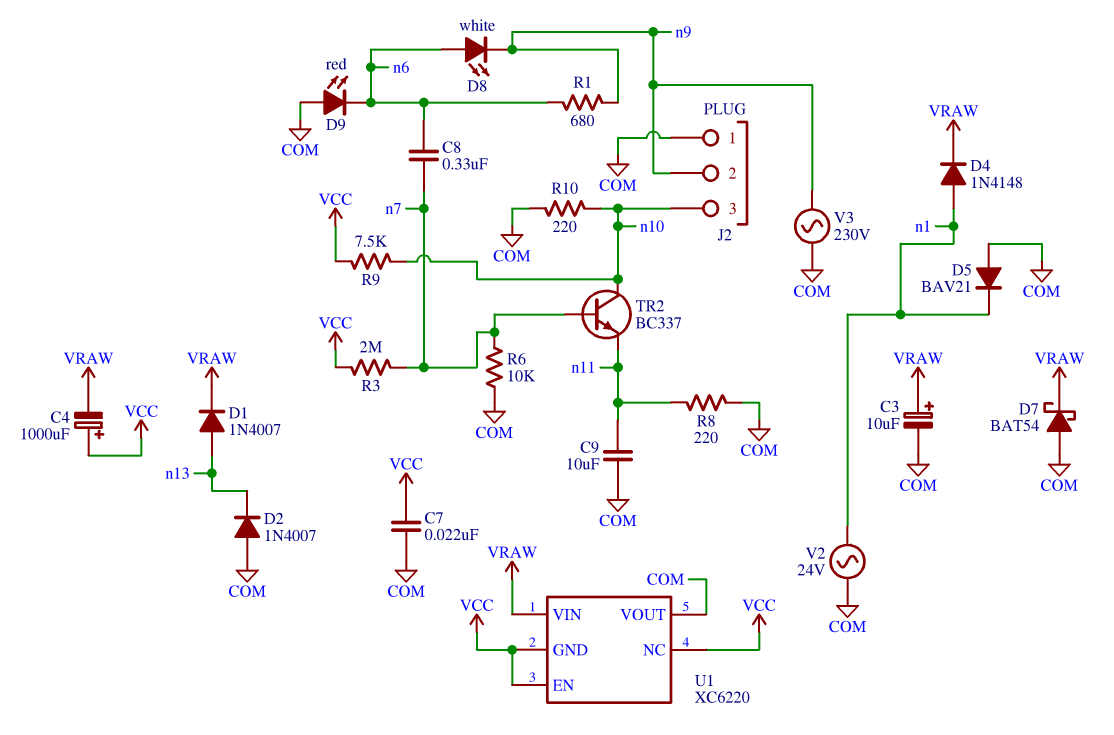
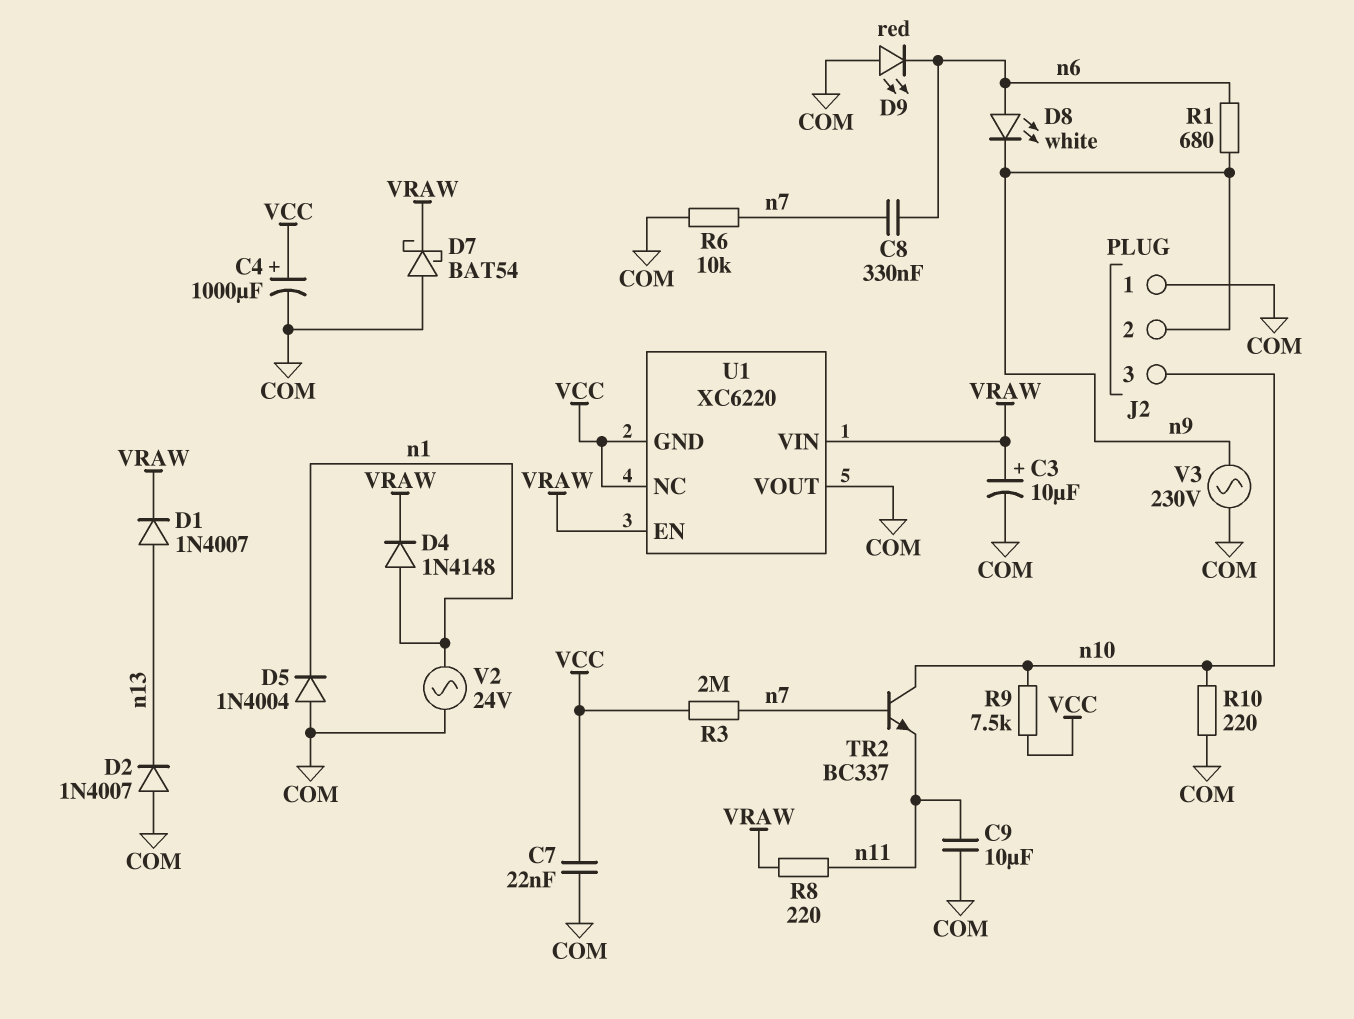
C4: 1000uF (plus VCC, minus VRAW) -> 1000uF (plus VCC, minus COM)
D5: diode BAV21 (A COM, K n1) -> diode 1N4004 (A COM, K n1)
R8: 220 (COM, n11) -> 220 (VRAW, n11)
U1 pin EN: VCC -> VRAW

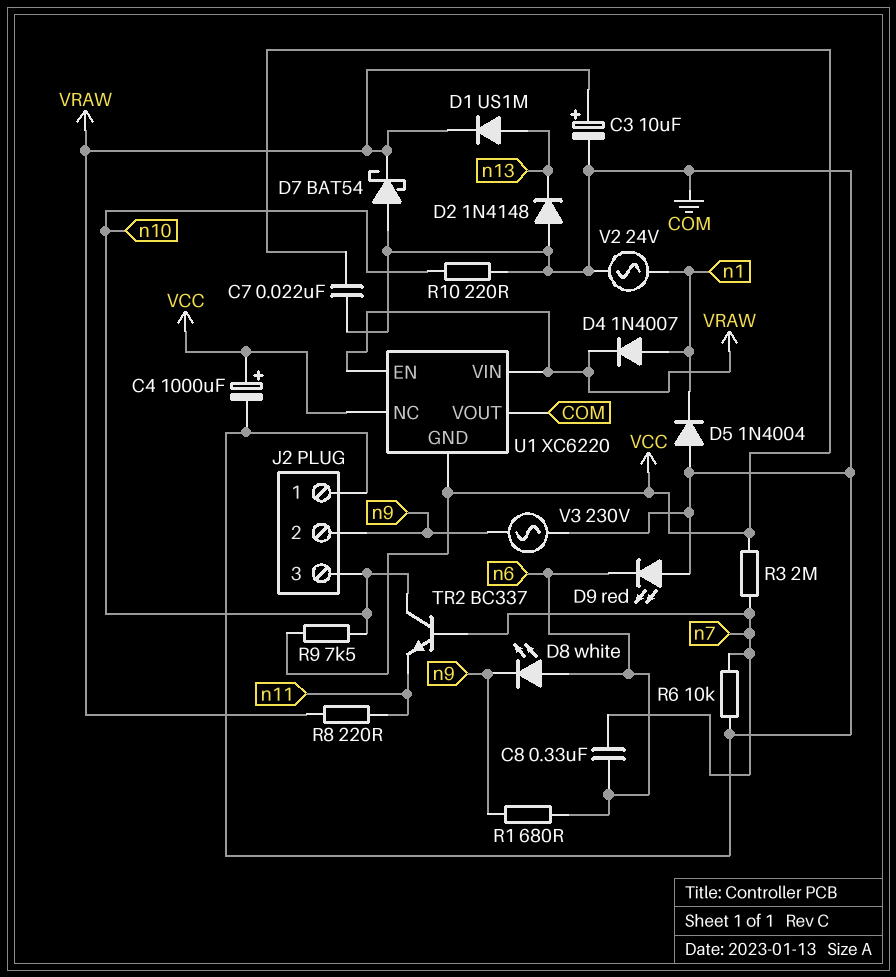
C9: 10uF (COM, n11) -> none
D1: diode 1N4007 (A n13, K VRAW) -> diode US1M (A n13, K VRAW)
D2: diode 1N4007 (A COM, K n13) -> diode 1N4148 (A COM, K n13)
D4: diode 1N4148 (A n1, K VRAW) -> diode 1N4007 (A n1, K VRAW)

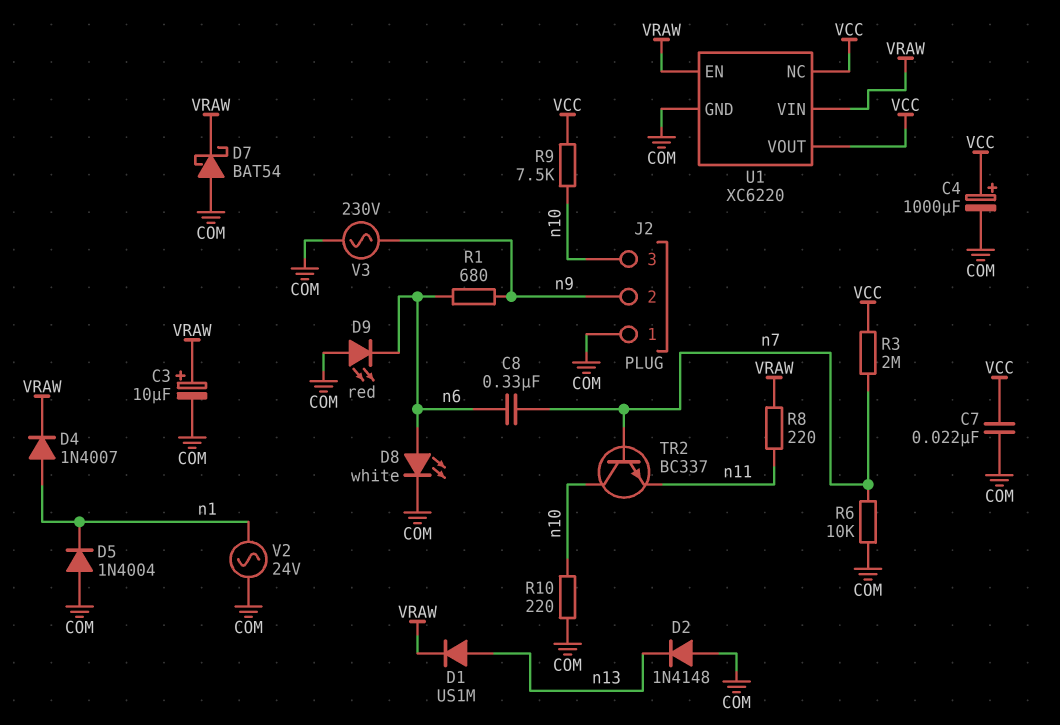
D8: LED white (A n6, K n9) -> LED white (A n6, K COM)
U1 pin GND: VCC -> COM
U1 pin VOUT: COM -> VCC

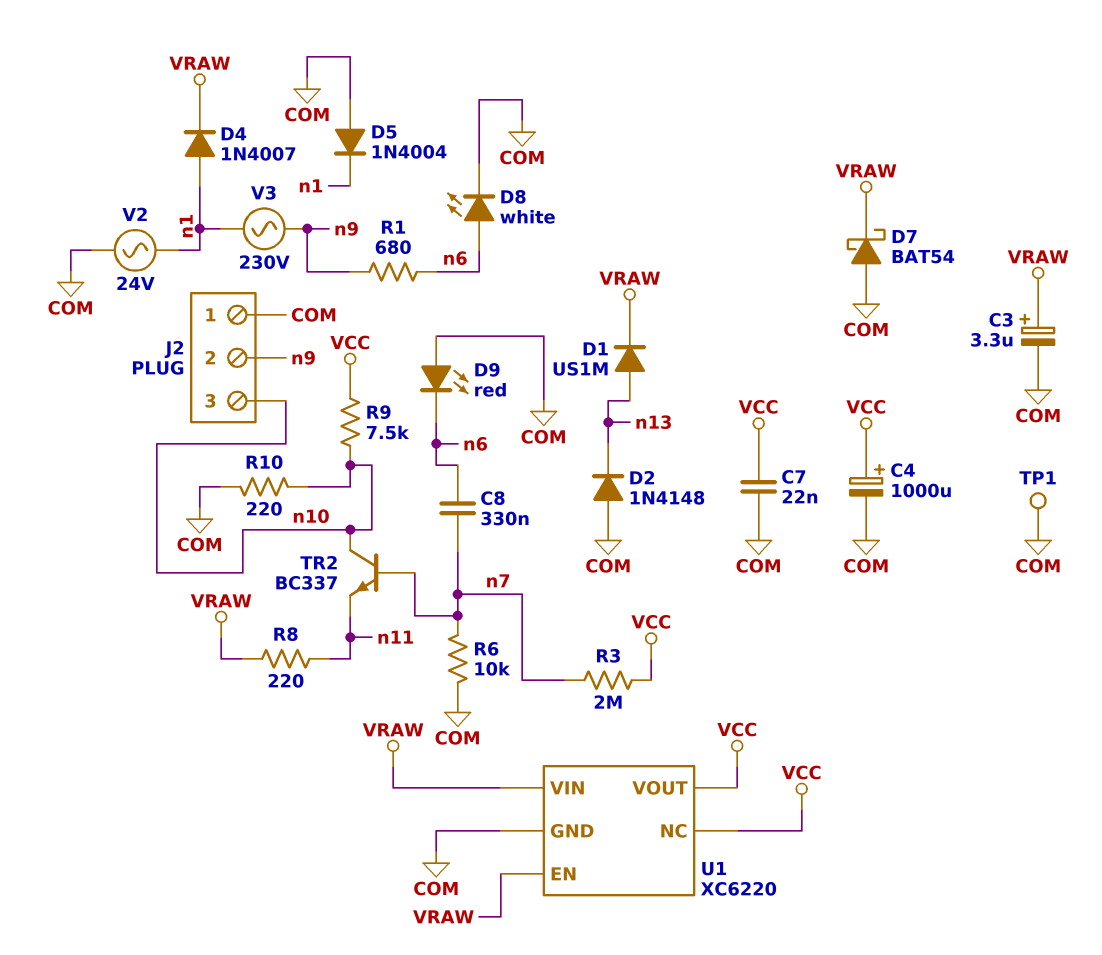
C3: 10uF (plus VRAW, minus COM) -> 3.3uF (plus VRAW, minus COM)
TP1: none -> test point (COM)
V3: AC 230V (COM, n9) -> AC 230V (n1, n9)

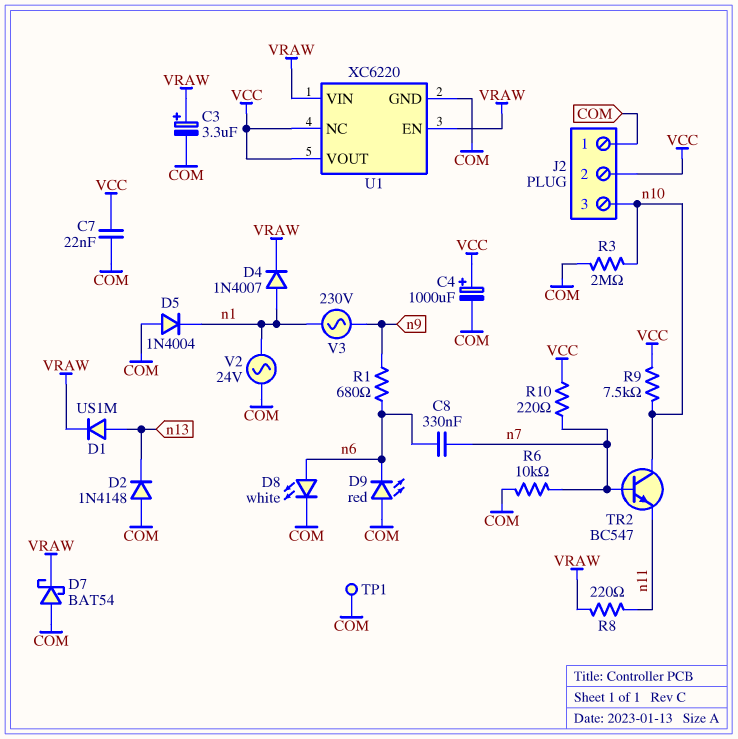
J2 pin 2: n9 -> VCC
R3: 2M (VCC, n7) -> 2M (COM, n10)
R10: 220 (COM, n10) -> 220 (VCC, n7)
TR2: NPN BC337 (B n7, C n10, E n11) -> NPN BC547 (B n7, C n10, E n11)

